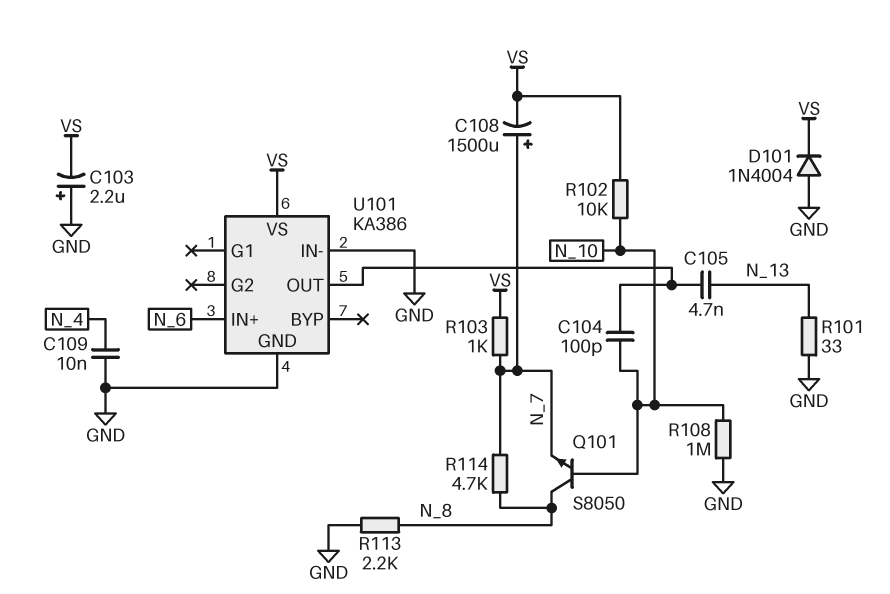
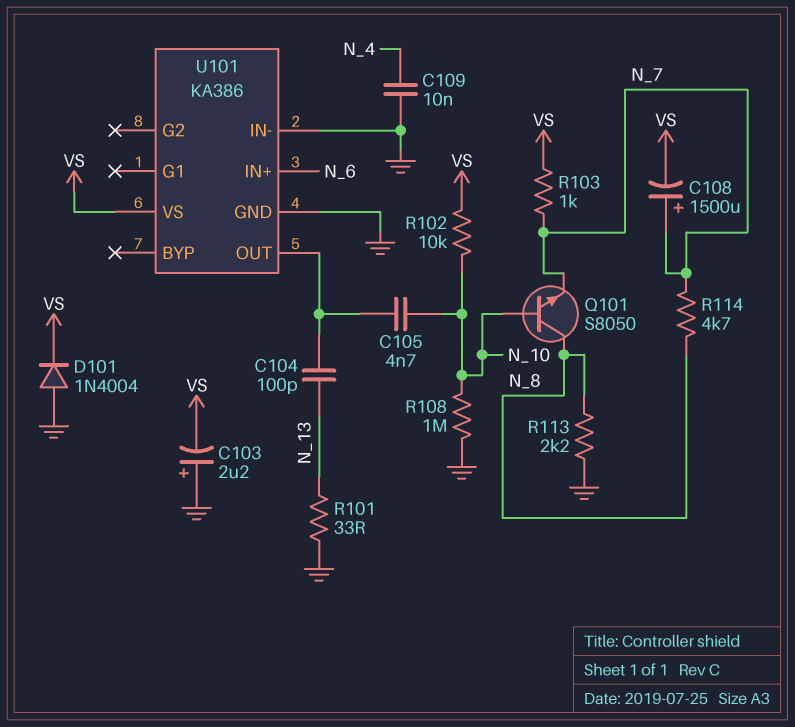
C104: 100pF (N_10, U101/OUT) -> 100pF (N_13, U101/OUT)
C105: 4.7nF (N_13, U101/OUT) -> 4.7nF (N_10, U101/OUT)

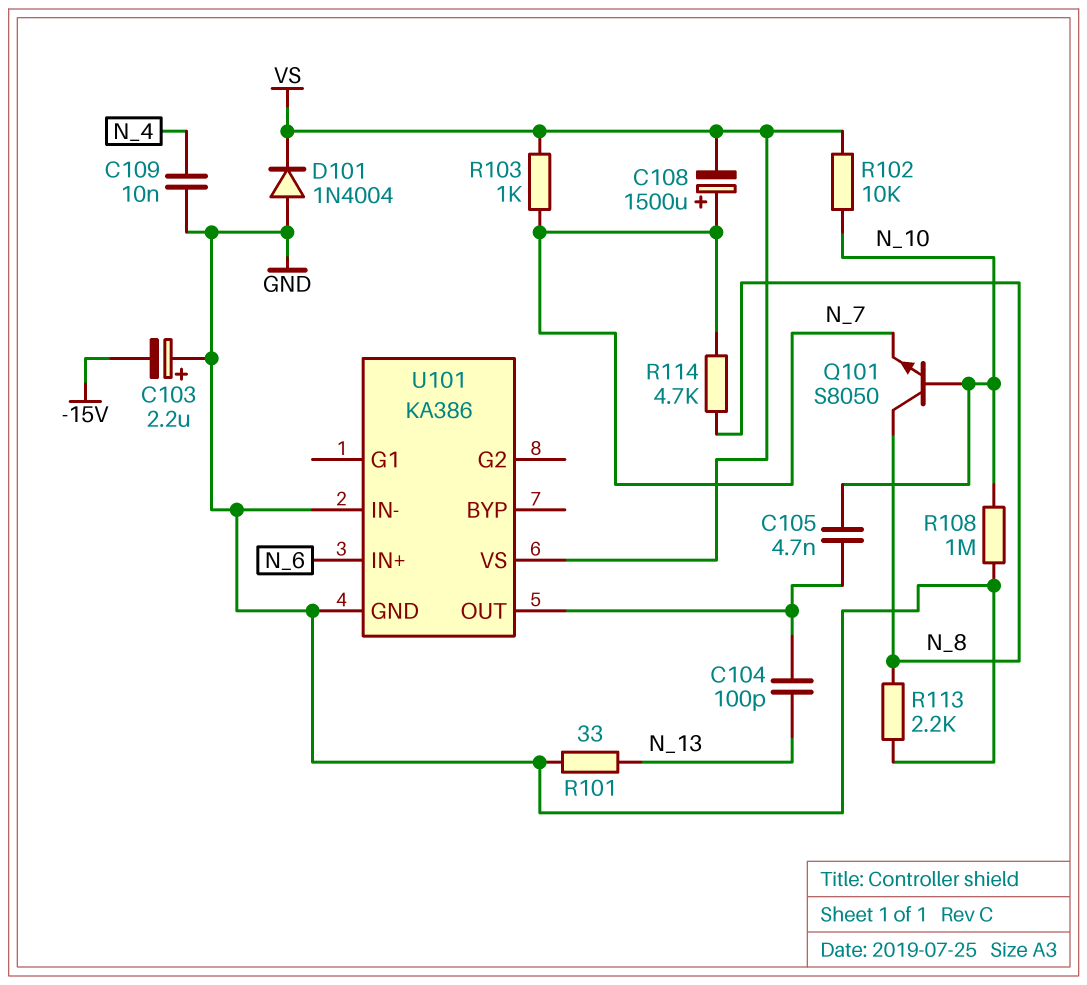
C103: 2.2uF (plus GND, minus VS) -> 2.2uF (plus GND, minus -15V)

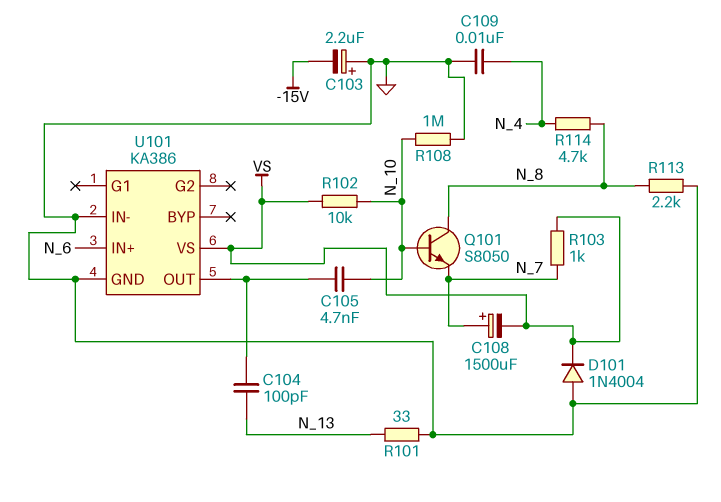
R114: 4.7k (N_7, N_8) -> 4.7k (N_4, N_8)

